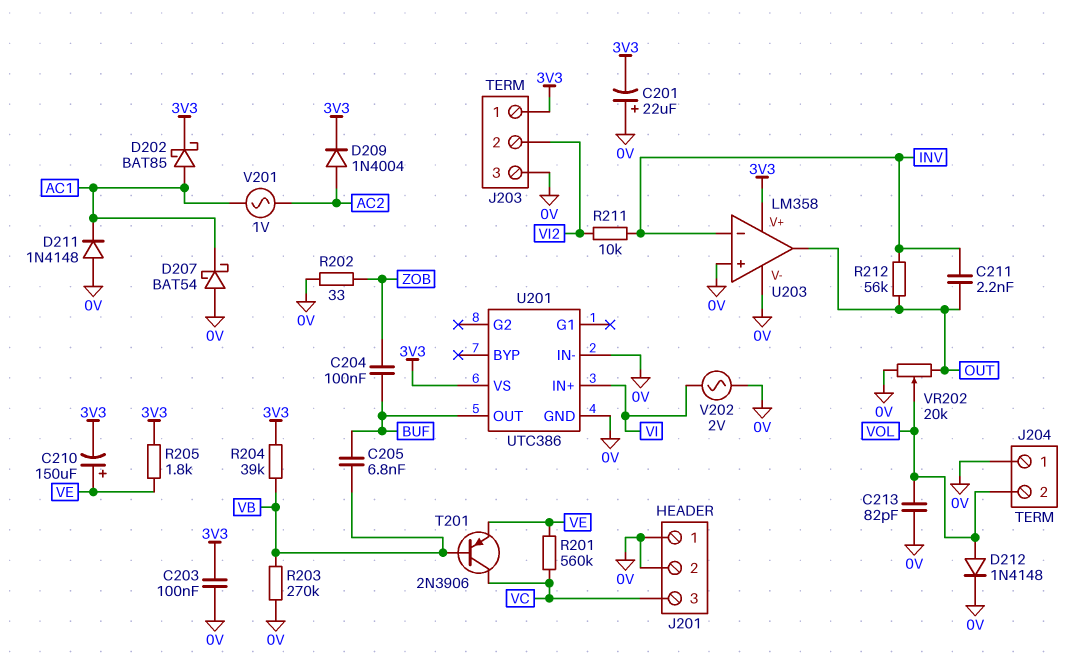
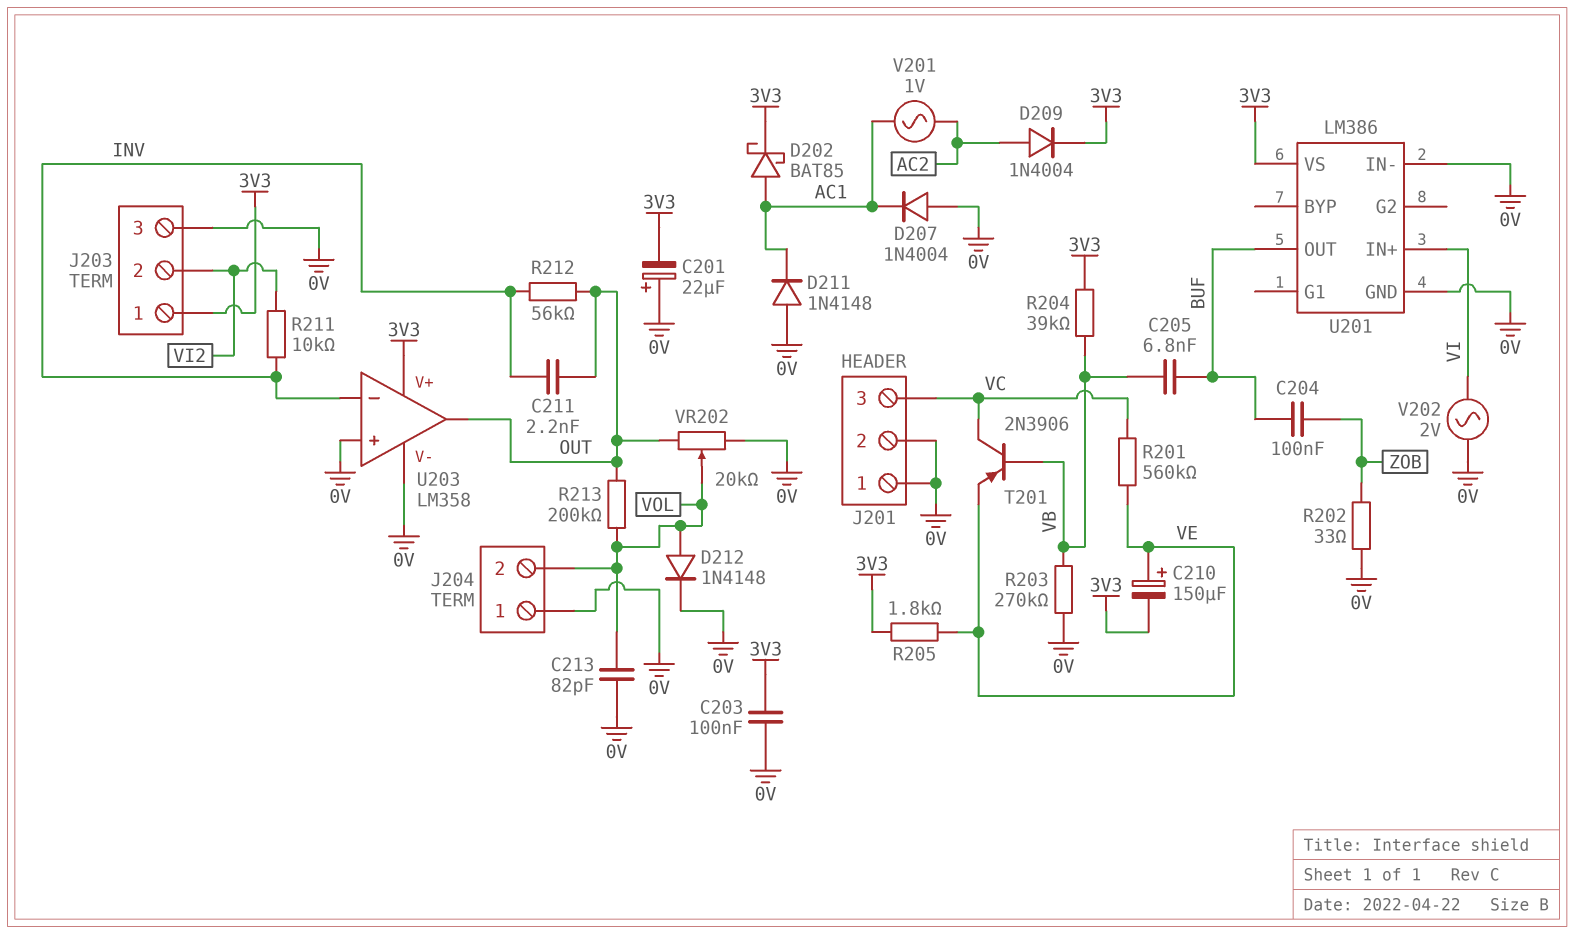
D207: schottky BAT54 (A 0V, K AC1) -> diode 1N4004 (A 0V, K AC1)
R213: none -> 200k (OUT, VOL)
U201: UTC386 -> LM386

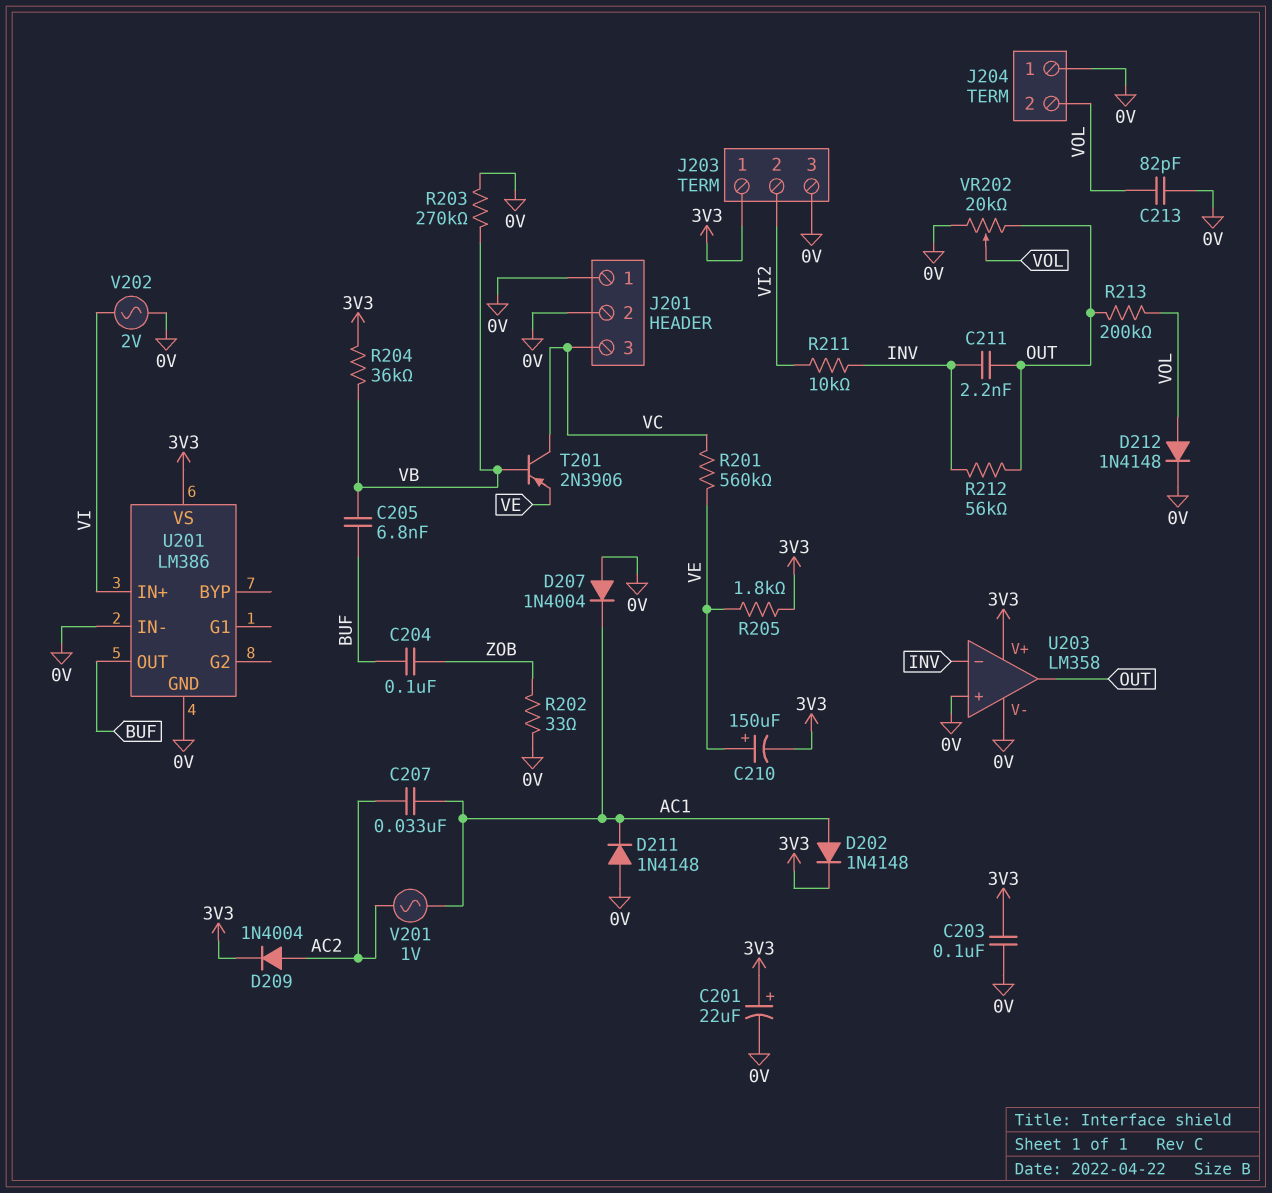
C201: 22uF (plus 0V, minus 3V3) -> 22uF (plus 3V3, minus 0V)
C207: none -> 33nF (AC1, AC2)
D202: schottky BAT85 (A AC1, K 3V3) -> diode 1N4148 (A AC1, K 3V3)
R204: 39k (3V3, VB) -> 36k (3V3, VB)

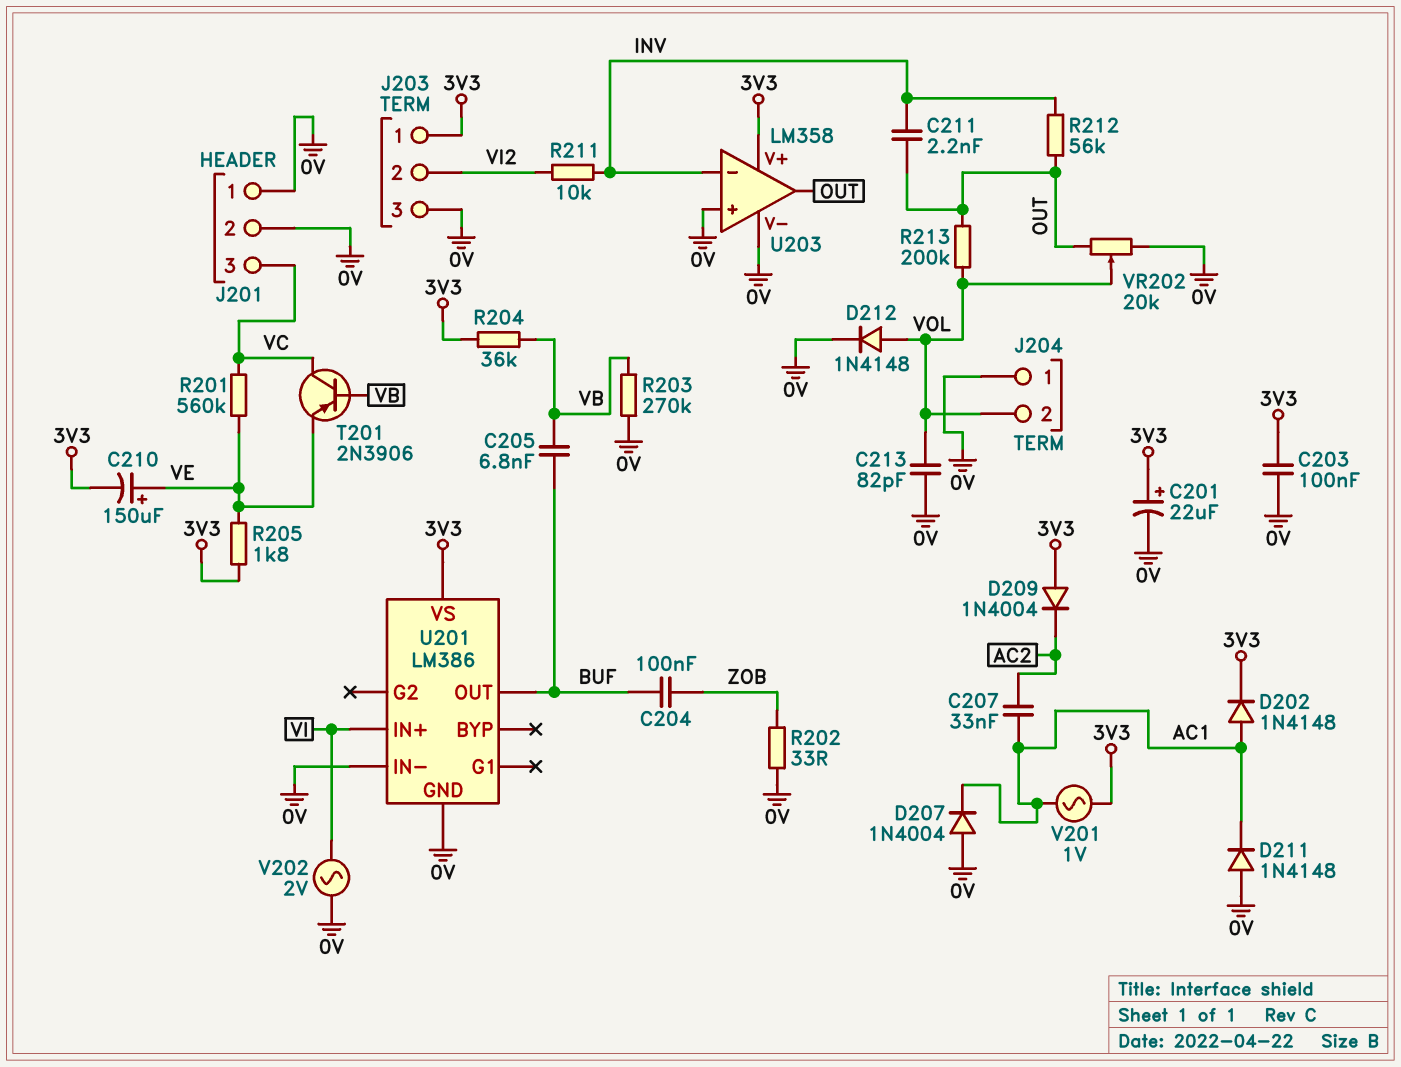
D209: diode 1N4004 (A AC2, K 3V3) -> diode 1N4004 (A 3V3, K AC2)
V201: AC 1V (AC1, AC2) -> AC 1V (3V3, AC1)

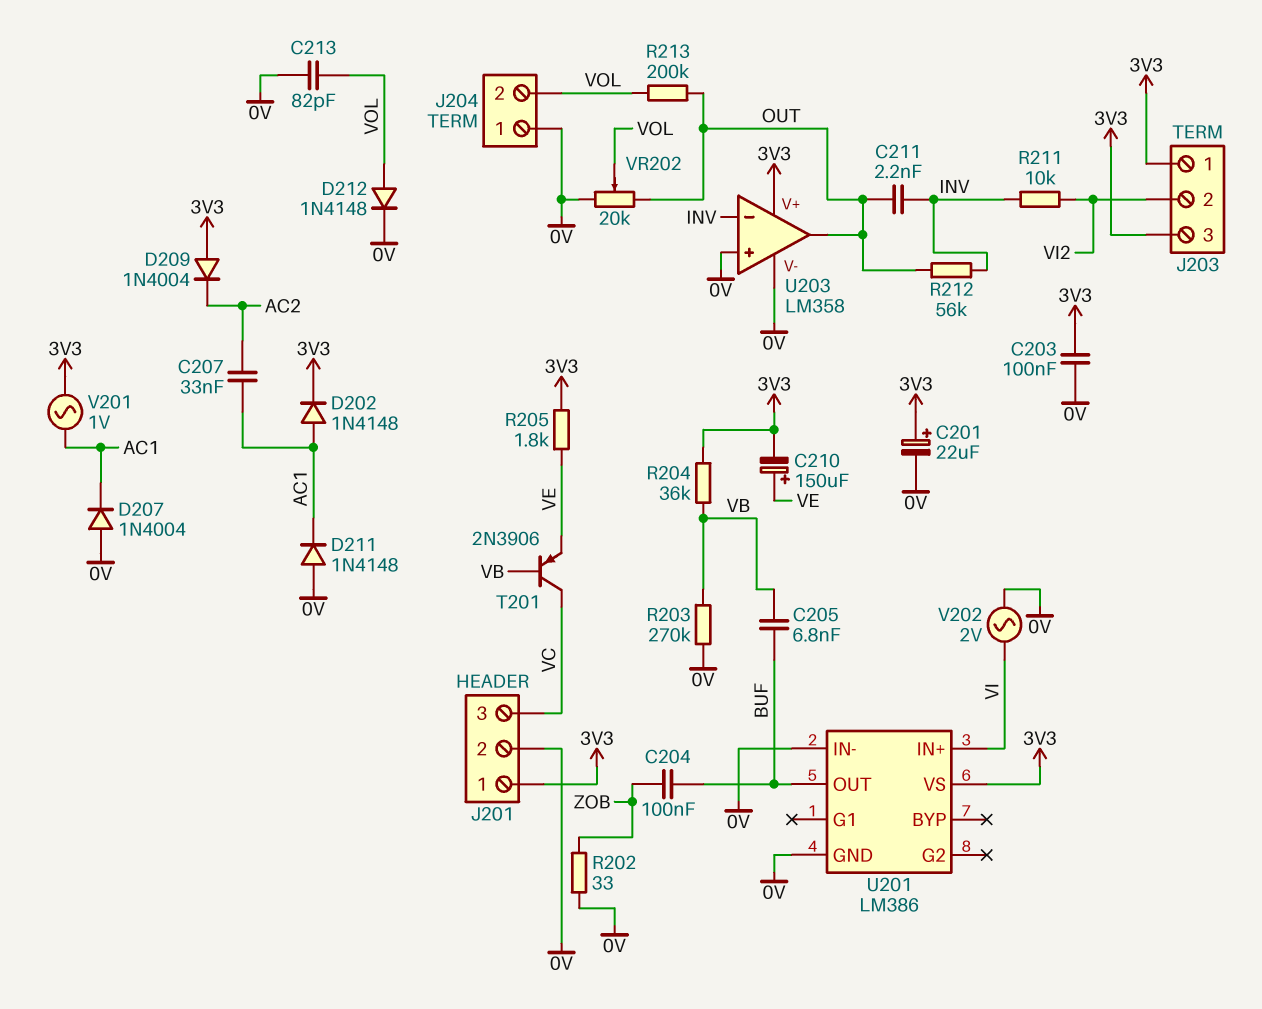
J201 pin 1: 0V -> 3V3
J203 pin 3: 0V -> 3V3
R201: 560k (VC, VE) -> none

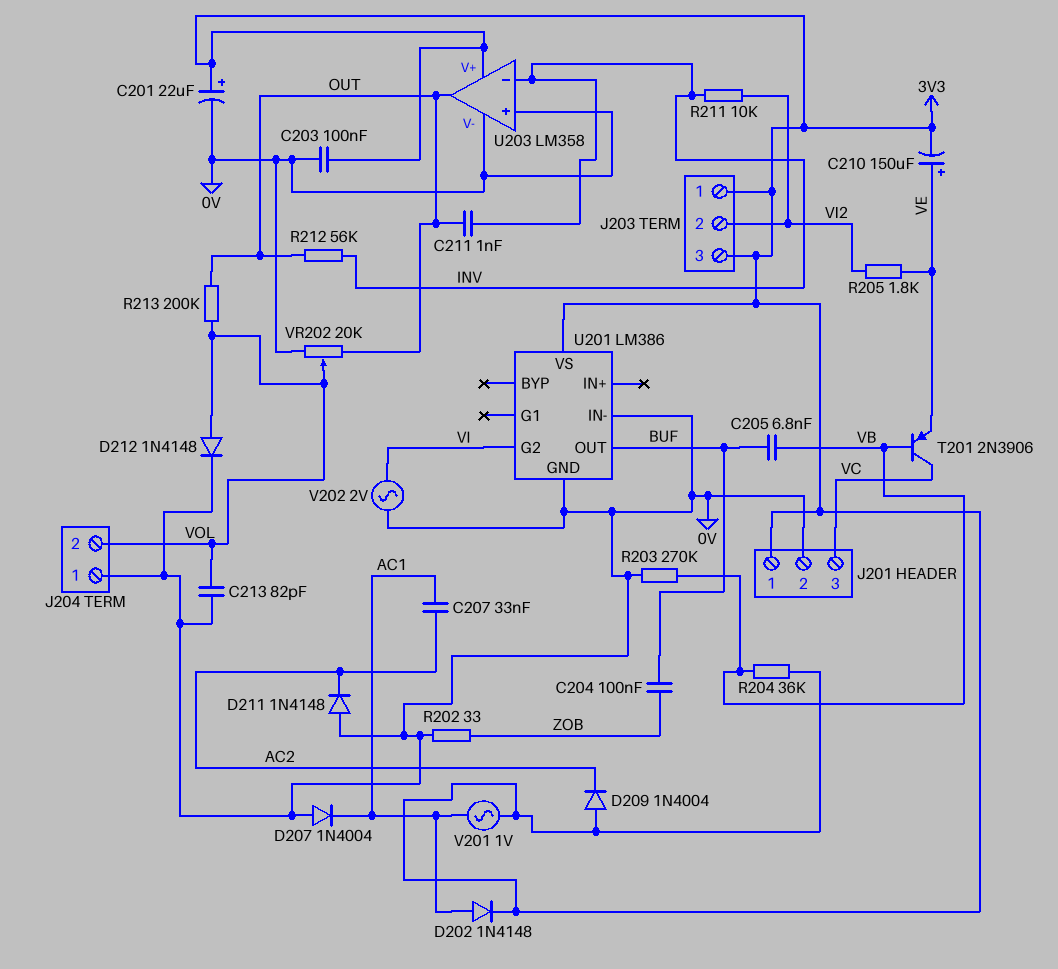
C211: 2.2nF (INV, OUT) -> 1nF (INV, OUT)
D211: diode 1N4148 (A 0V, K AC1) -> diode 1N4148 (A 0V, K AC2)
R205: 1.8k (3V3, VE) -> 1.8k (VE, VI2)
U201 pin G2: none -> VI
U201 pin IN+: VI -> none

